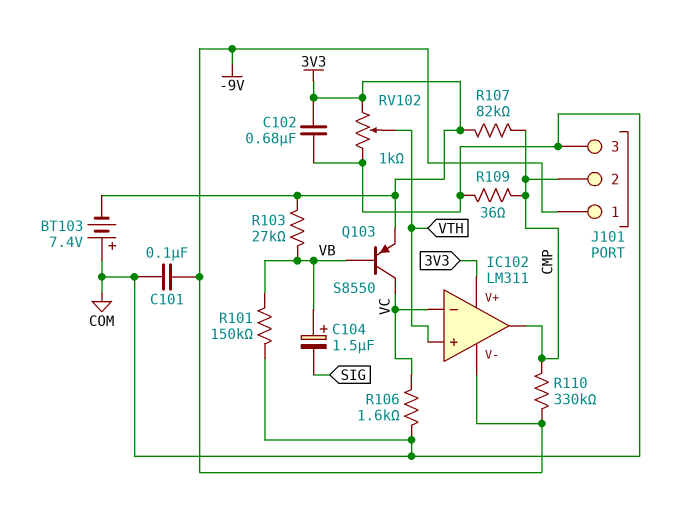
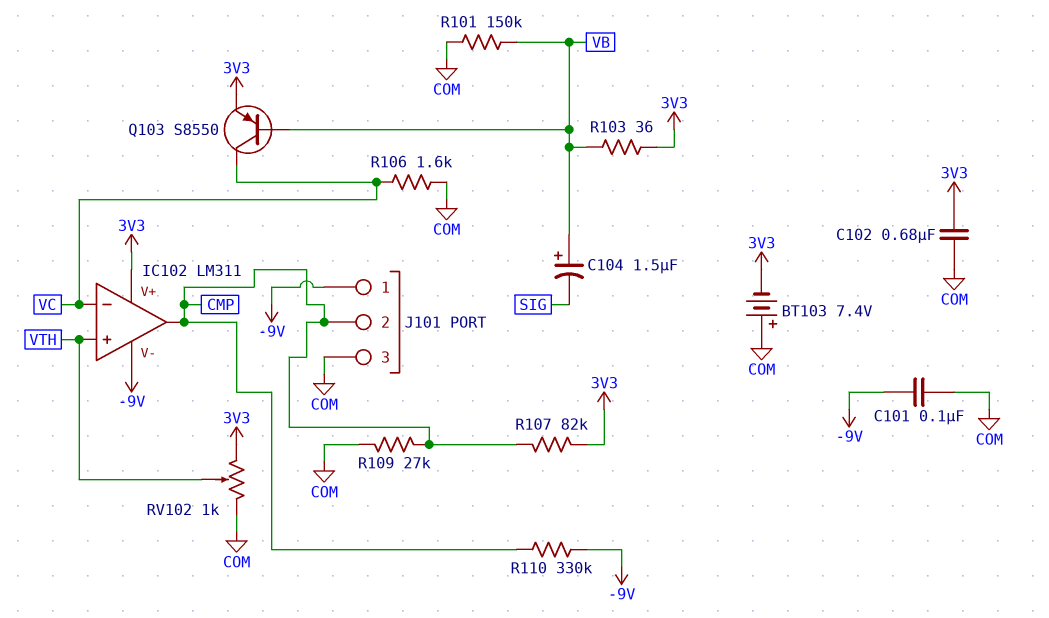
R103: 27k (3V3, VB) -> 36 (3V3, VB)
R109: 36 (CMP, COM) -> 27k (CMP, COM)

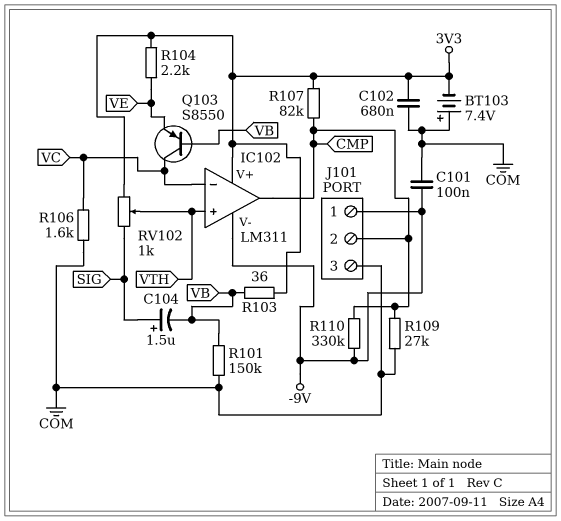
C104: 1.5uF (plus VB, minus SIG) -> 1.5uF (plus SIG, minus VB)
Q103: PNP S8550 (B VB, C VC, E 3V3) -> PNP S8550 (B VB, C VC, E VE)
R104: none -> 2.2k (3V3, VE)
RV102: 1k (3V3, COM, wiper VTH) -> 1k (3V3, SIG, wiper VTH)

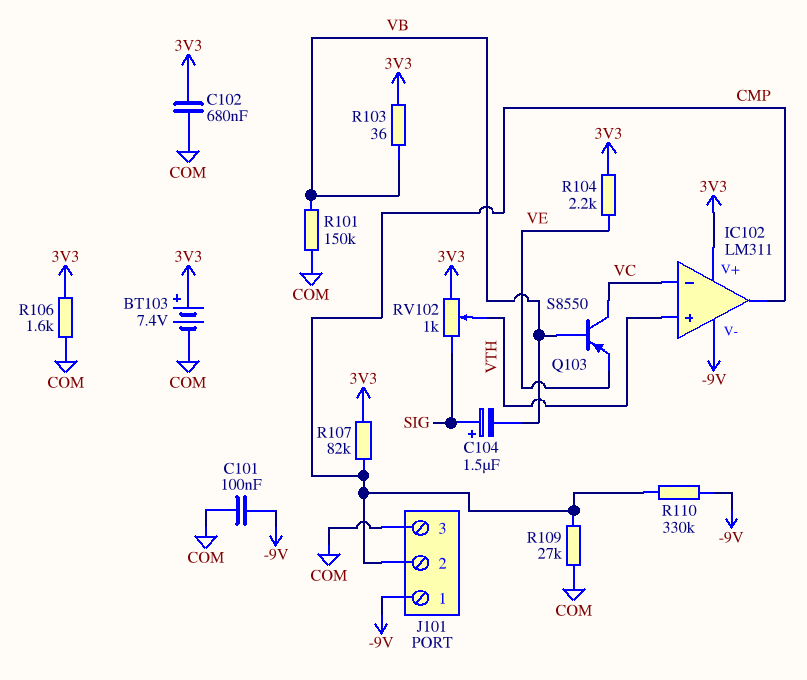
BT103: 7.4V (plus COM, minus 3V3) -> 7.4V (plus 3V3, minus COM)
R106: 1.6k (COM, VC) -> 1.6k (3V3, COM)

